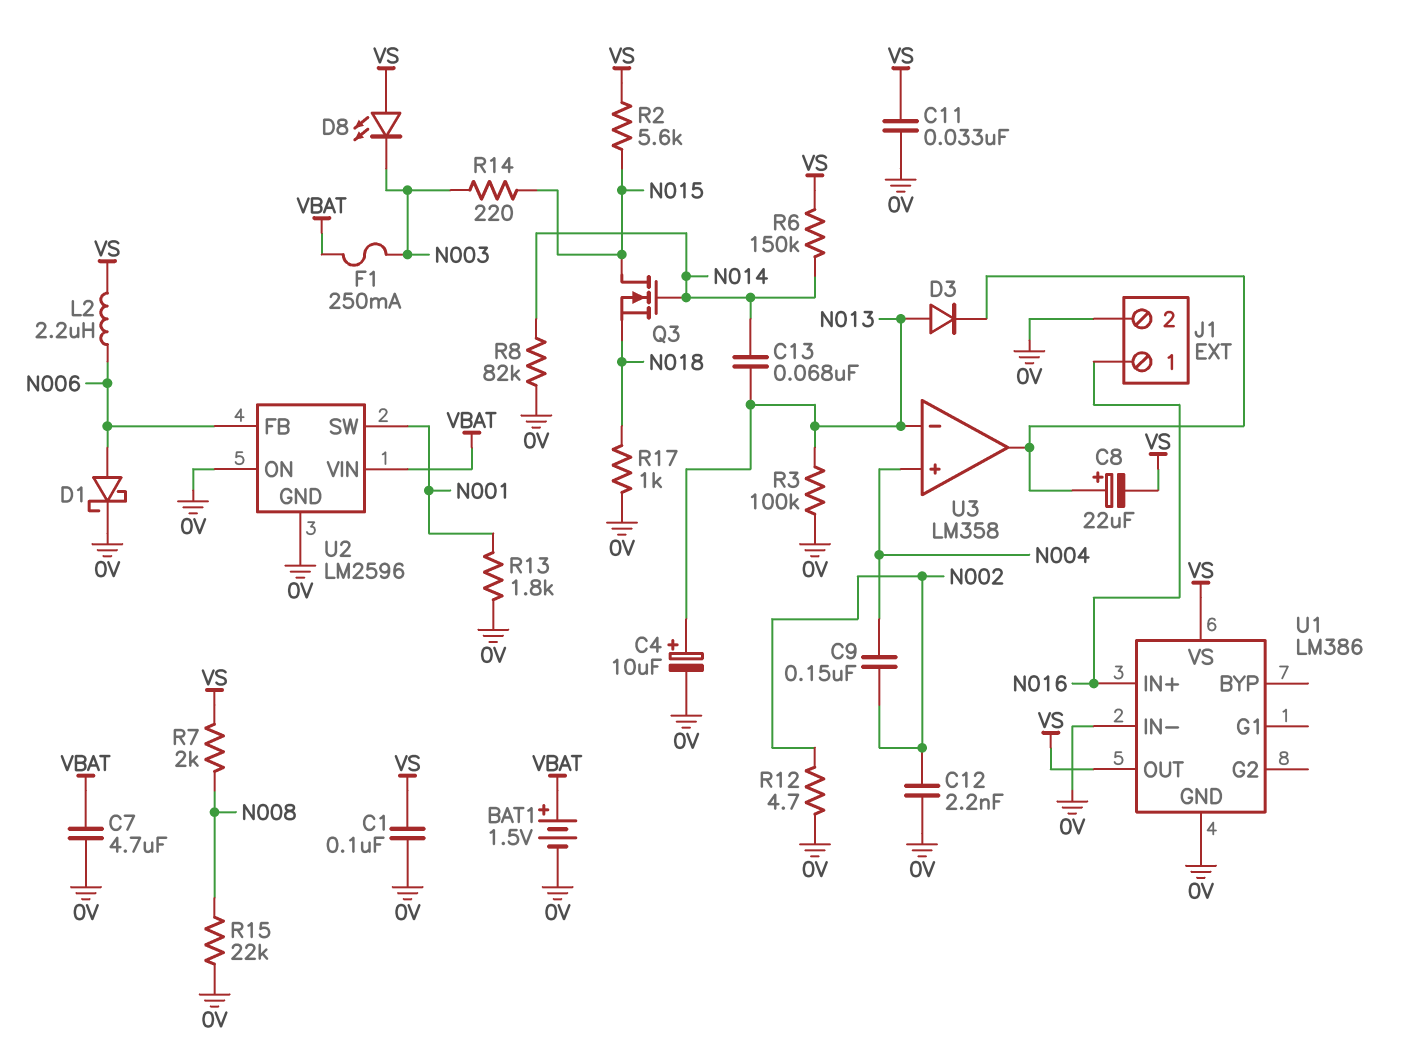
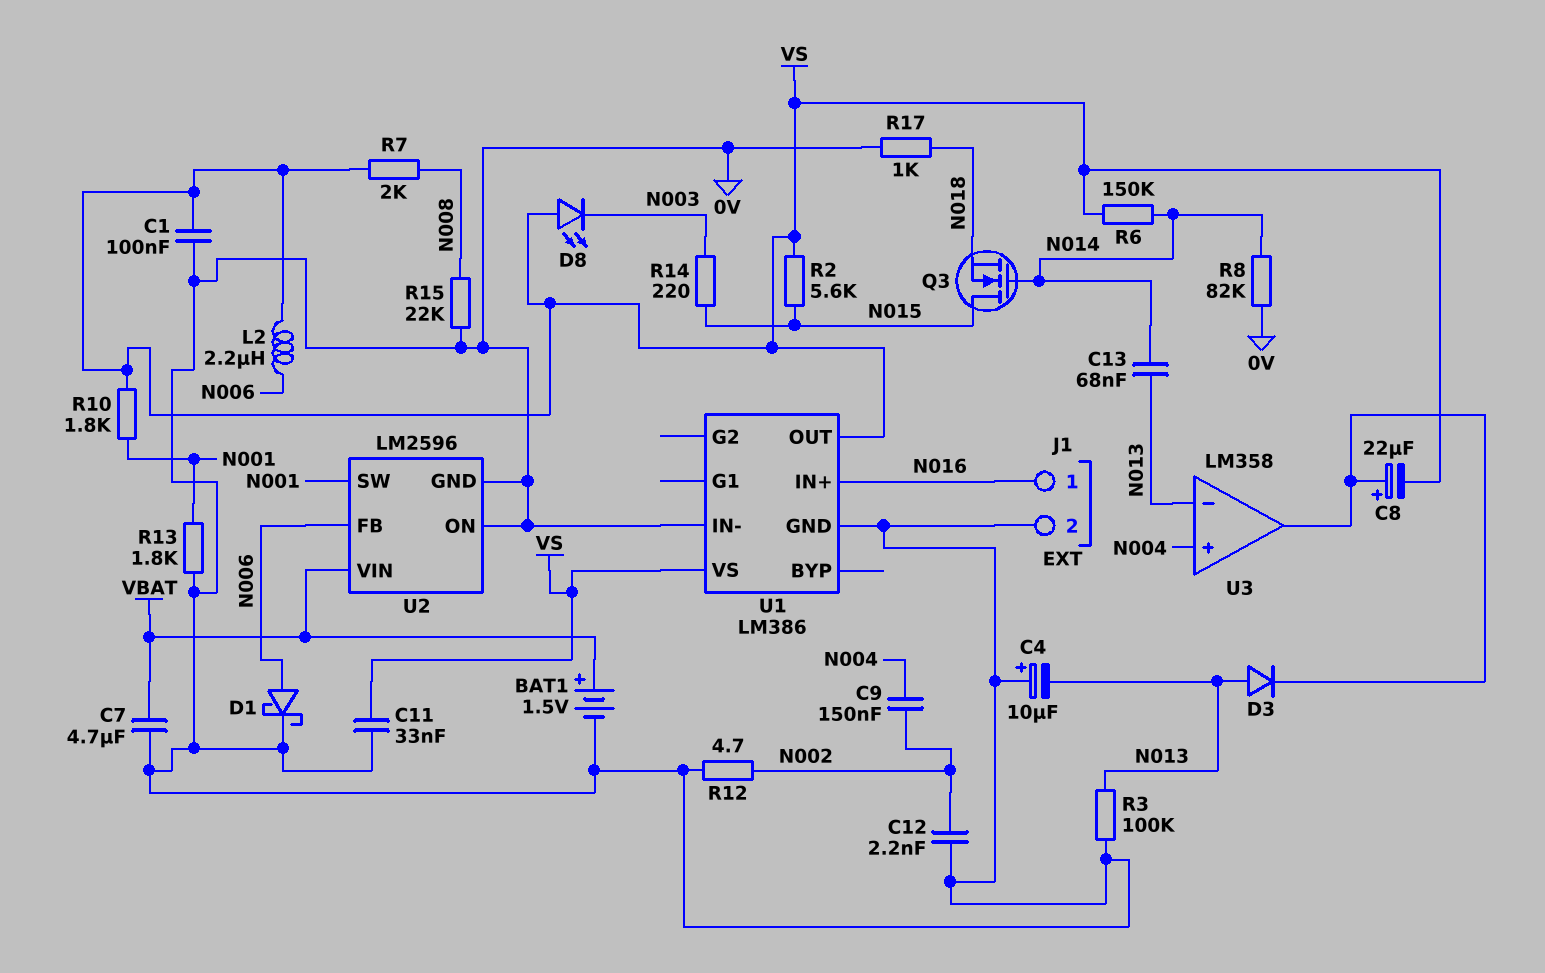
C4: 10uF (plus N013, minus 0V) -> 10uF (plus 0V, minus N013)
F1: 250mA (N003, VBAT) -> none
R10: none -> 1.8k (N001, VS)

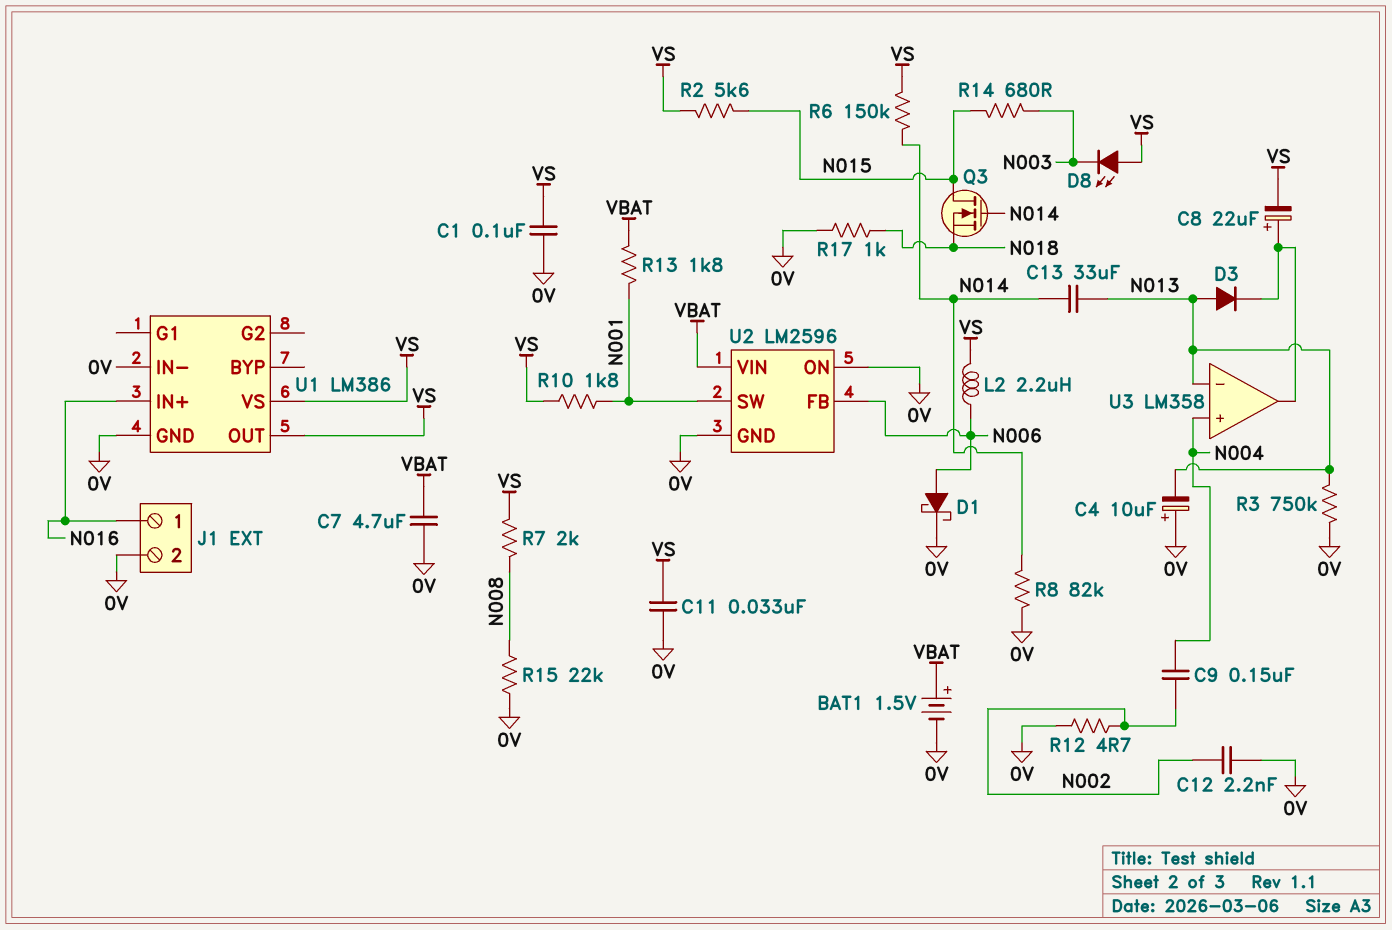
C13: 68nF (N013, N014) -> 33uF (N013, N014)
R3: 100k (0V, N013) -> 750k (0V, N013)
R13: 1.8k (0V, N001) -> 1.8k (N001, VBAT)
R14: 220 (N003, N015) -> 680 (N003, N015)

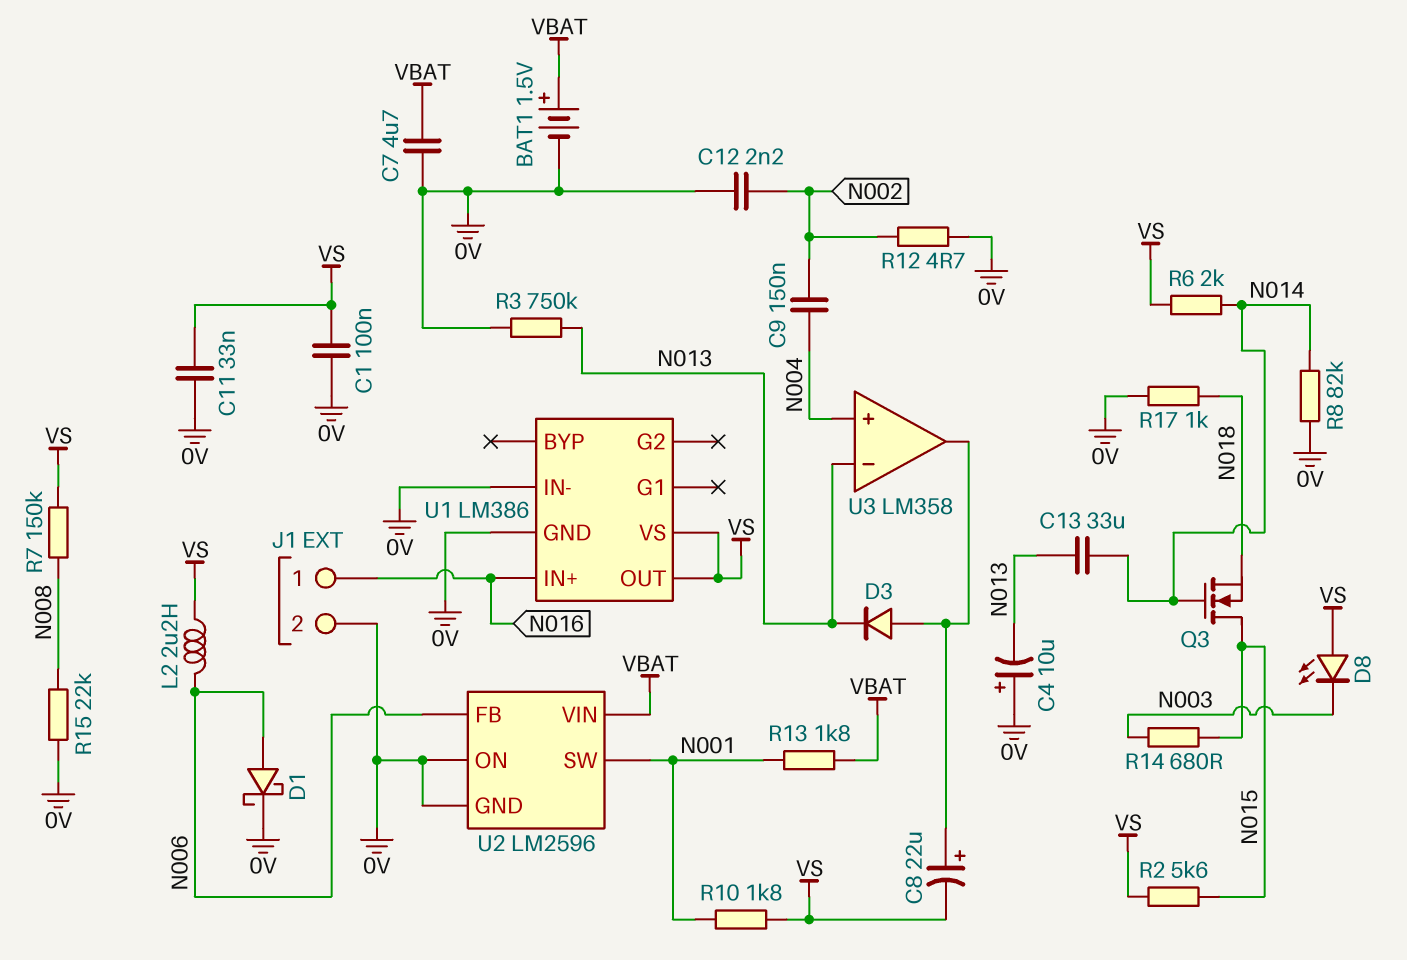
D3: diode (A N013, K U3/out) -> diode (A U3/out, K N013)
R6: 150k (N014, VS) -> 2k (N014, VS)
R7: 2k (N008, VS) -> 150k (N008, VS)

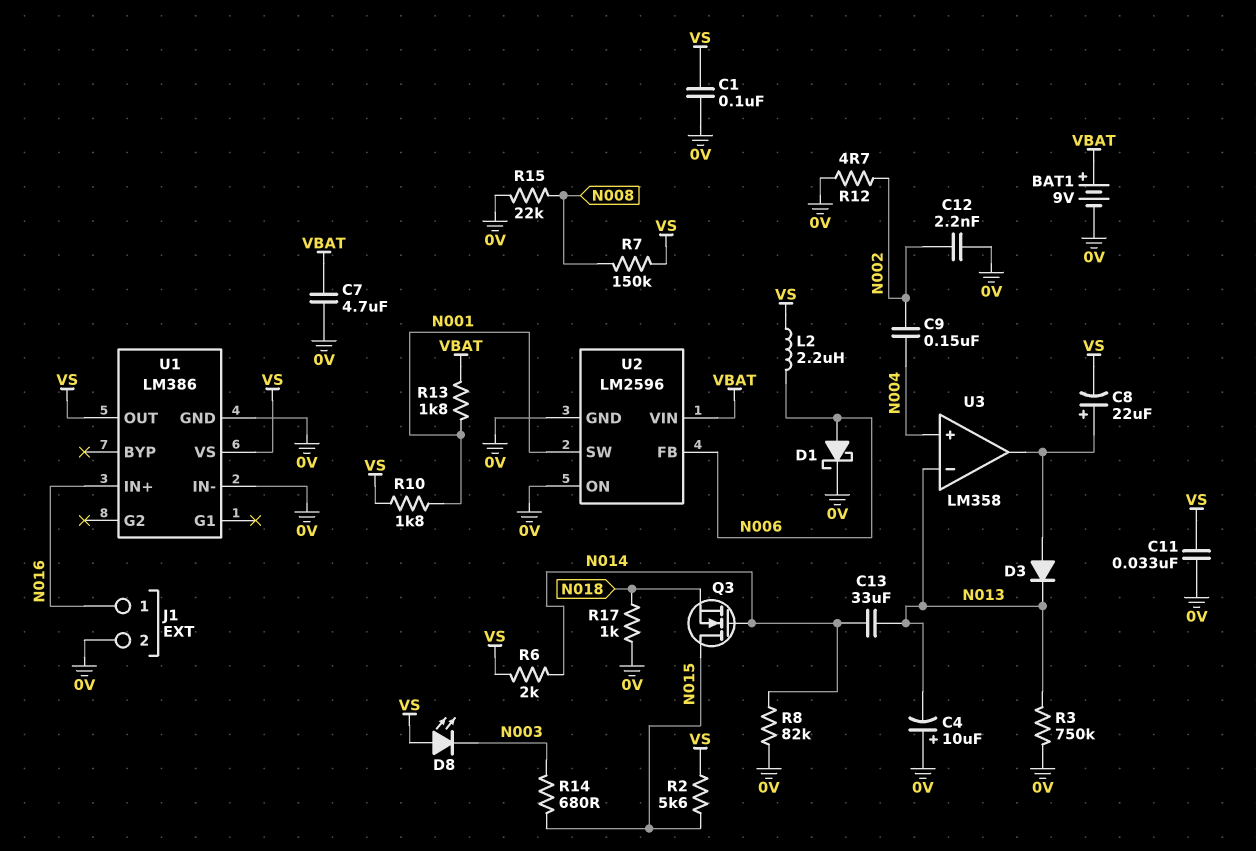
BAT1: 1.5V (plus VBAT, minus 0V) -> 9V (plus VBAT, minus 0V)

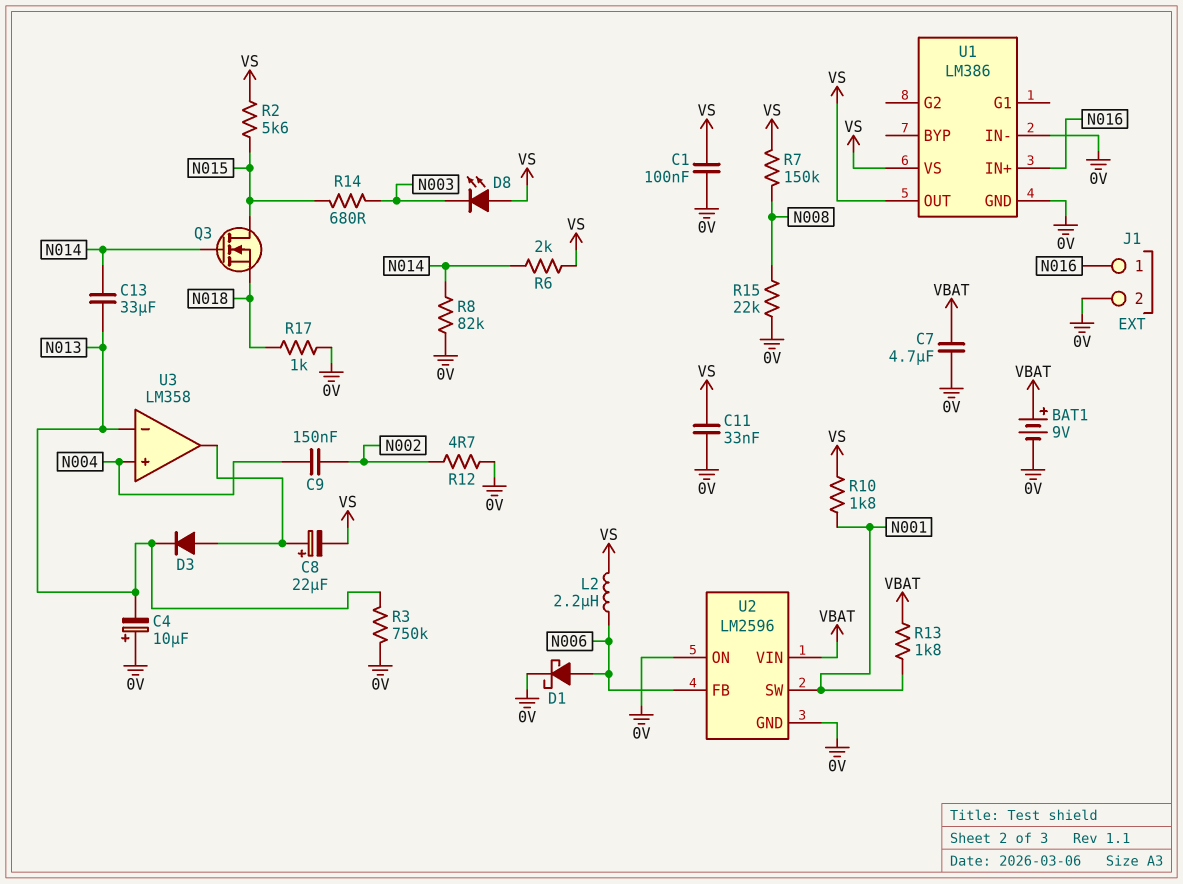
C12: 2.2nF (0V, N002) -> none

